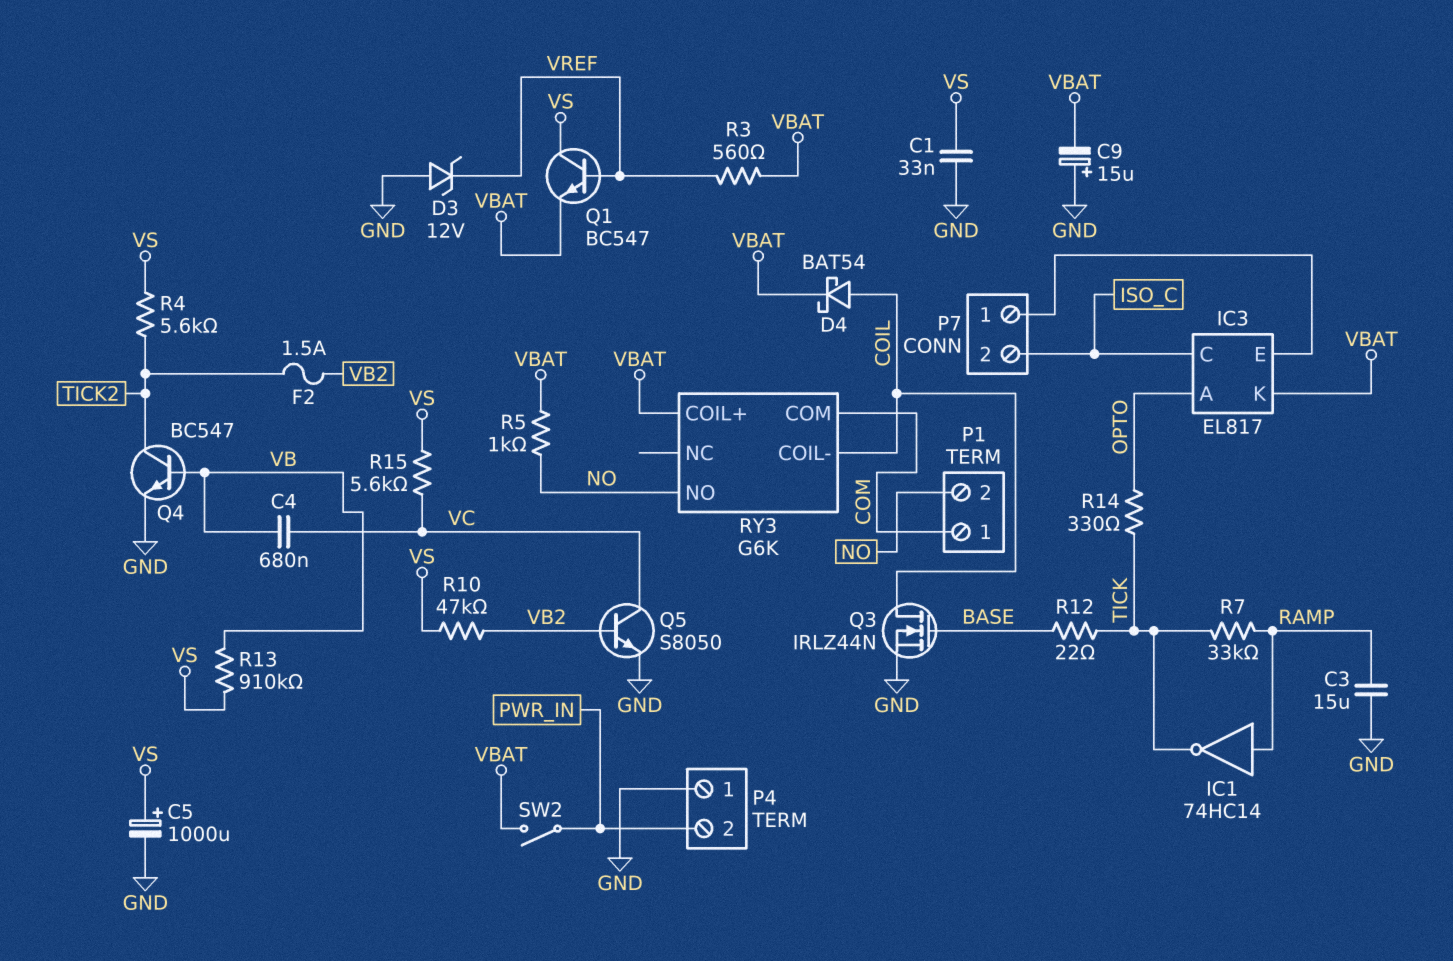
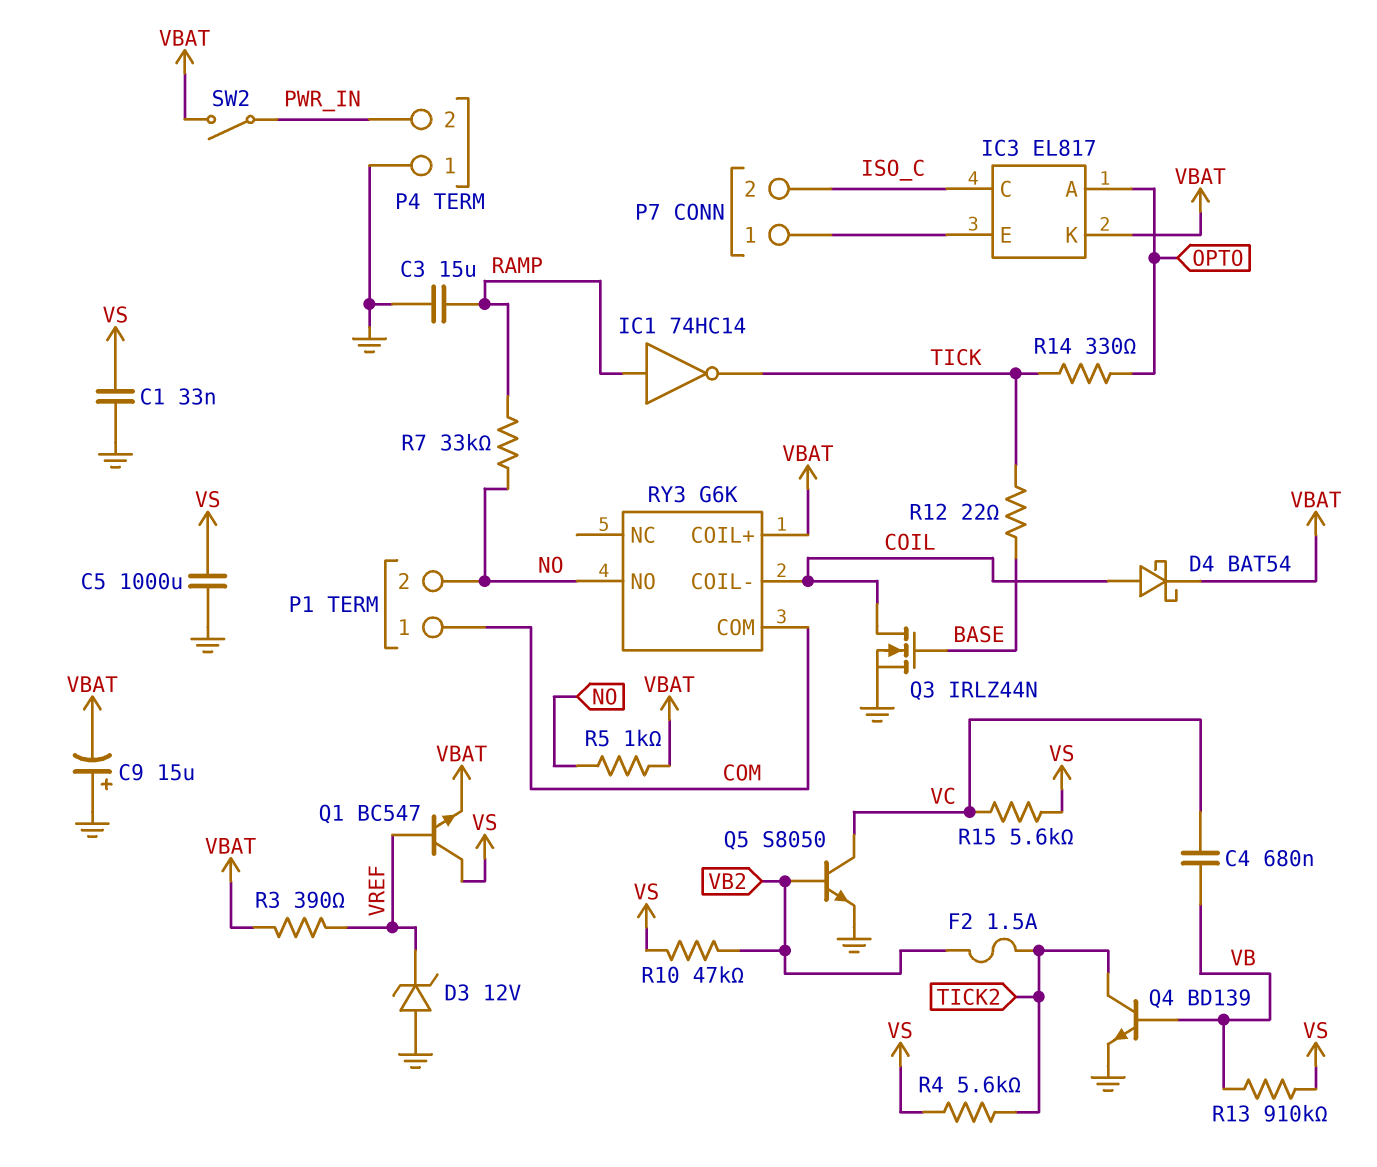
C5: 1000uF (plus VS, minus GND) -> 1000uF (GND, VS)
Q4: NPN BC547 (B VB, C TICK2, E GND) -> NPN BD139 (B VB, C TICK2, E GND)
R3: 560 (VBAT, VREF) -> 390 (VBAT, VREF)
R7: 33k (RAMP, TICK) -> 33k (NO, RAMP)

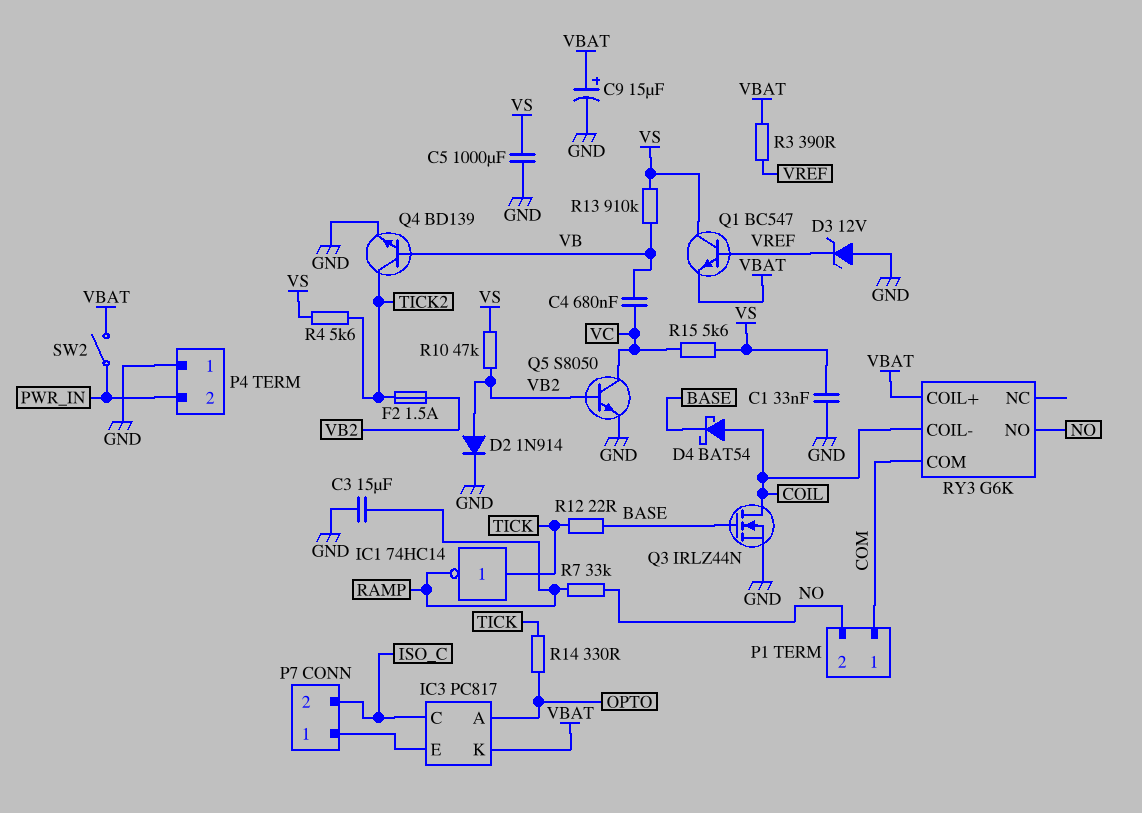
C9: 15uF (plus GND, minus VBAT) -> 15uF (plus VBAT, minus GND)
D2: none -> diode 1N914 (A VB2, K GND)
D4: schottky BAT54 (A COIL, K VBAT) -> schottky BAT54 (A COIL, K BASE)
IC1: NOT 74HC14 (in RAMP, out TICK) -> NOT 74HC14 (in TICK, out RAMP)
IC3: EL817 -> PC817
R5: 1k (NO, VBAT) -> none

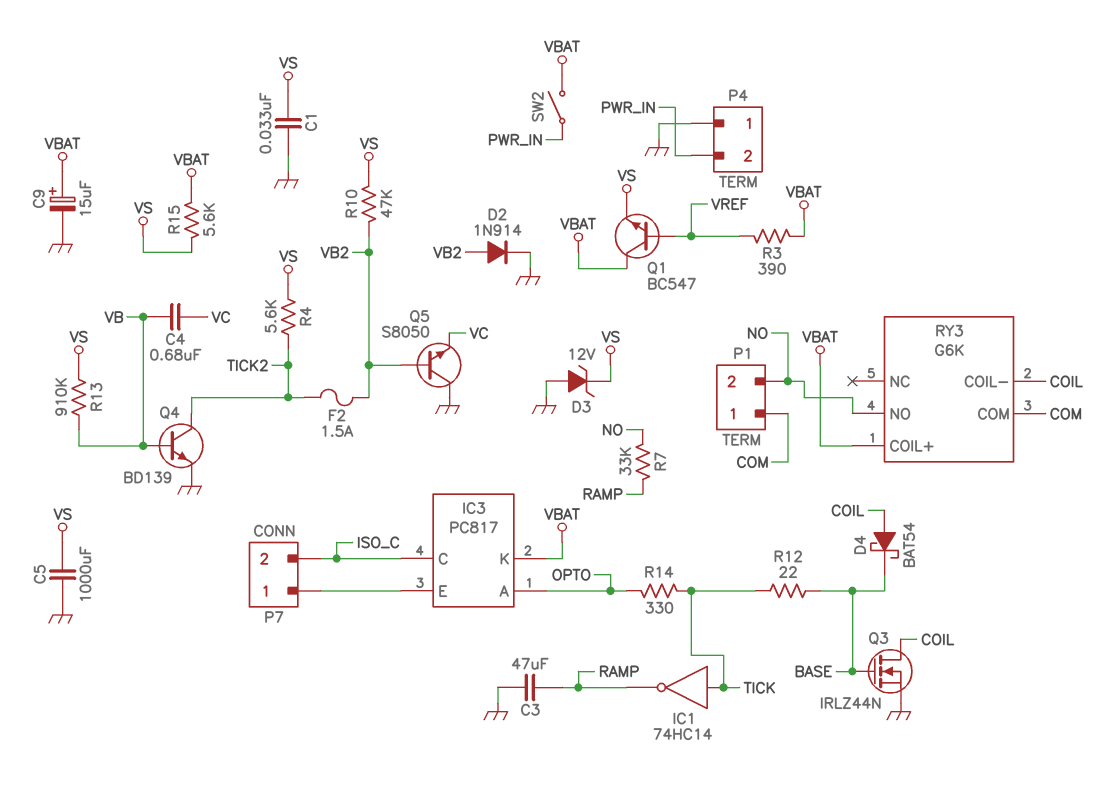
C3: 15uF (GND, RAMP) -> 47uF (GND, RAMP)
D3: zener 12V (A GND, K VREF) -> zener 12V (A GND, K VS)
Q1: NPN BC547 (B VREF, C VS, E VBAT) -> NPN BC547 (B VREF, C VBAT, E VS)
Q5: NPN S8050 (B VB2, C VC, E GND) -> NPN S8050 (B VB2, C GND, E VC)
R15: 5.6k (VC, VS) -> 5.6k (VBAT, VS)

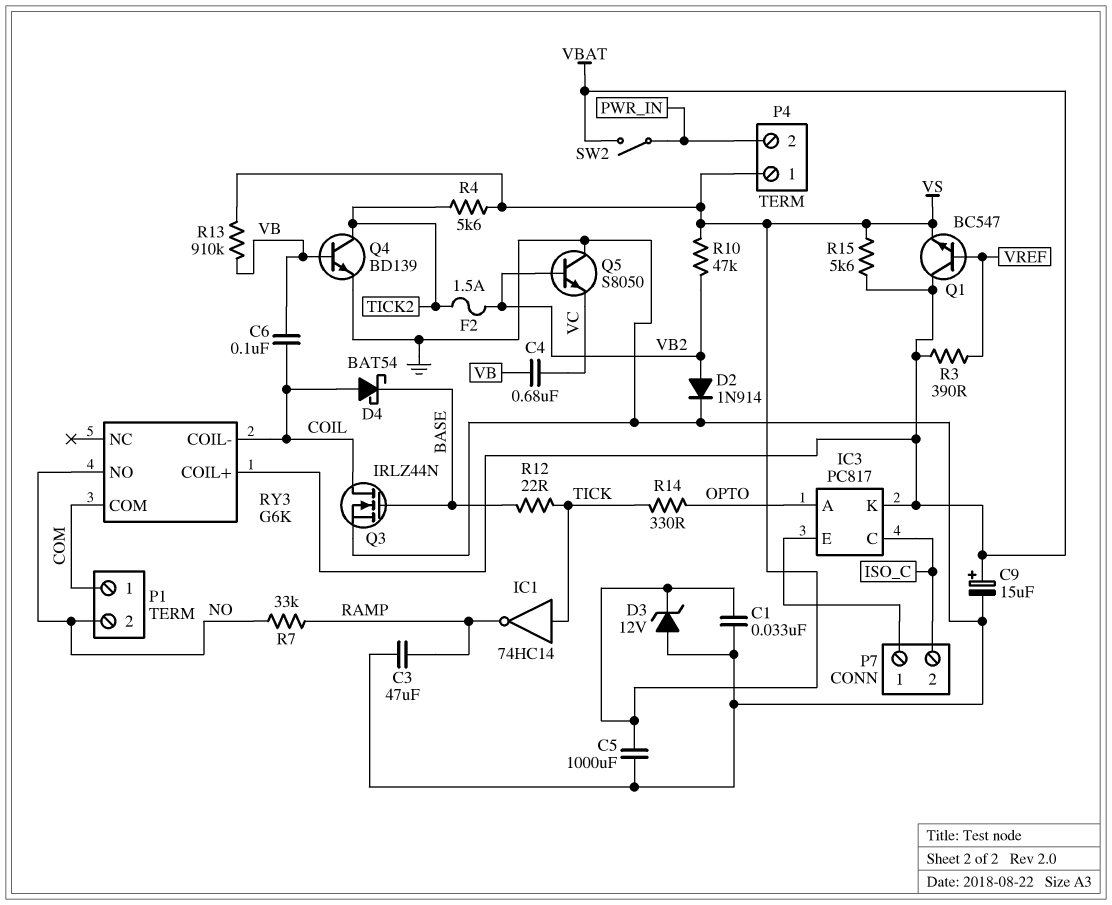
C6: none -> 100nF (COIL, VB)
P4 pin 1: GND -> VS

